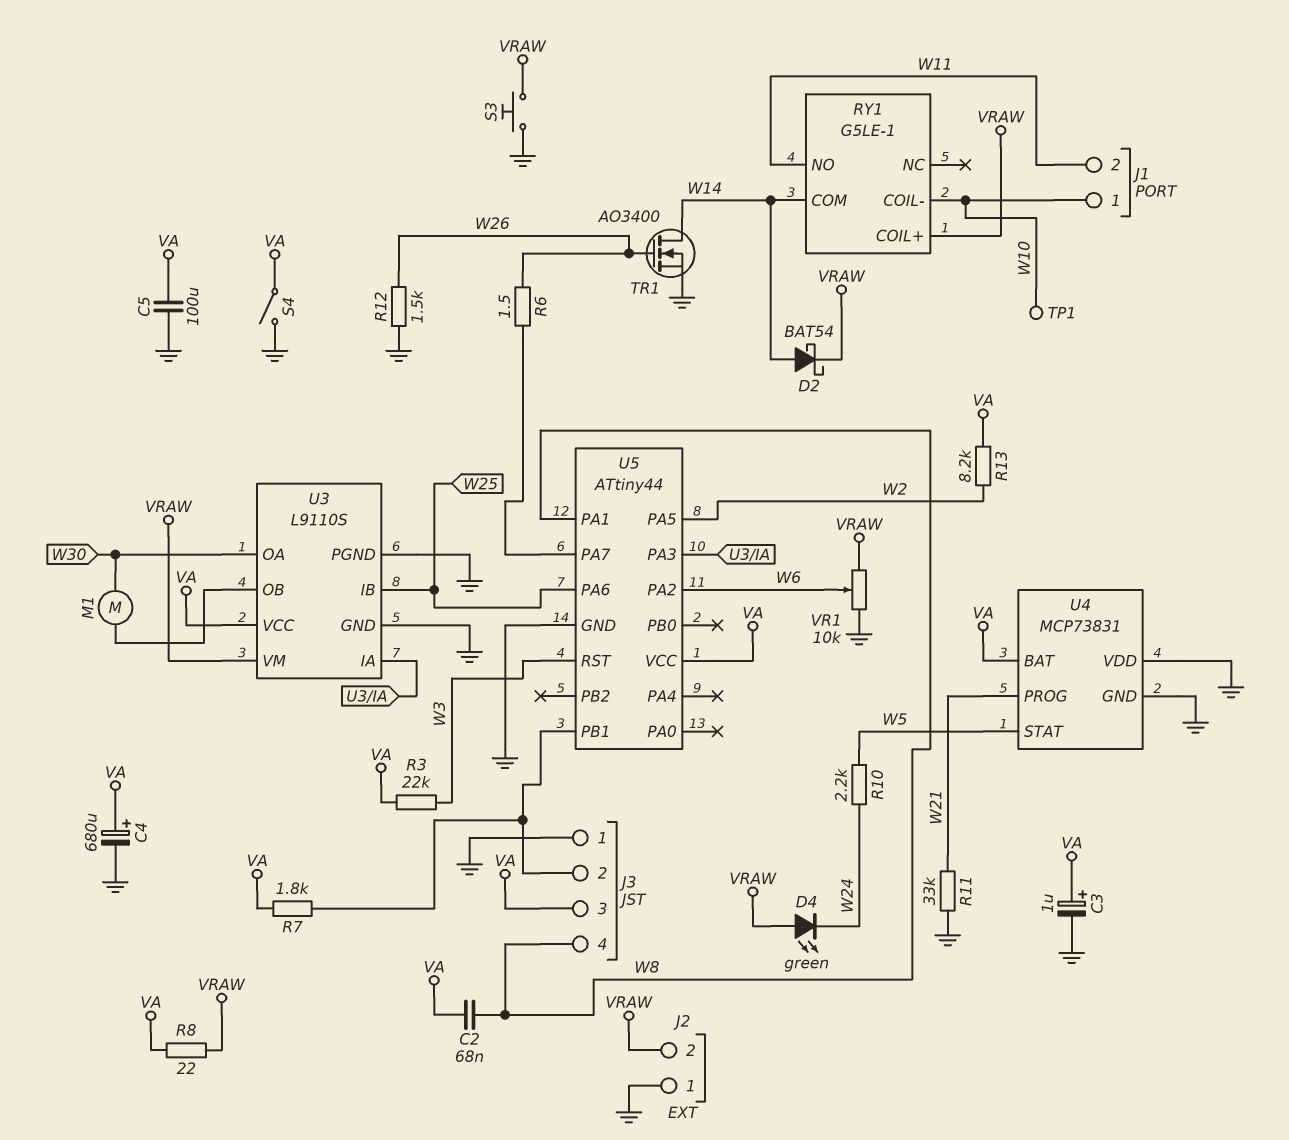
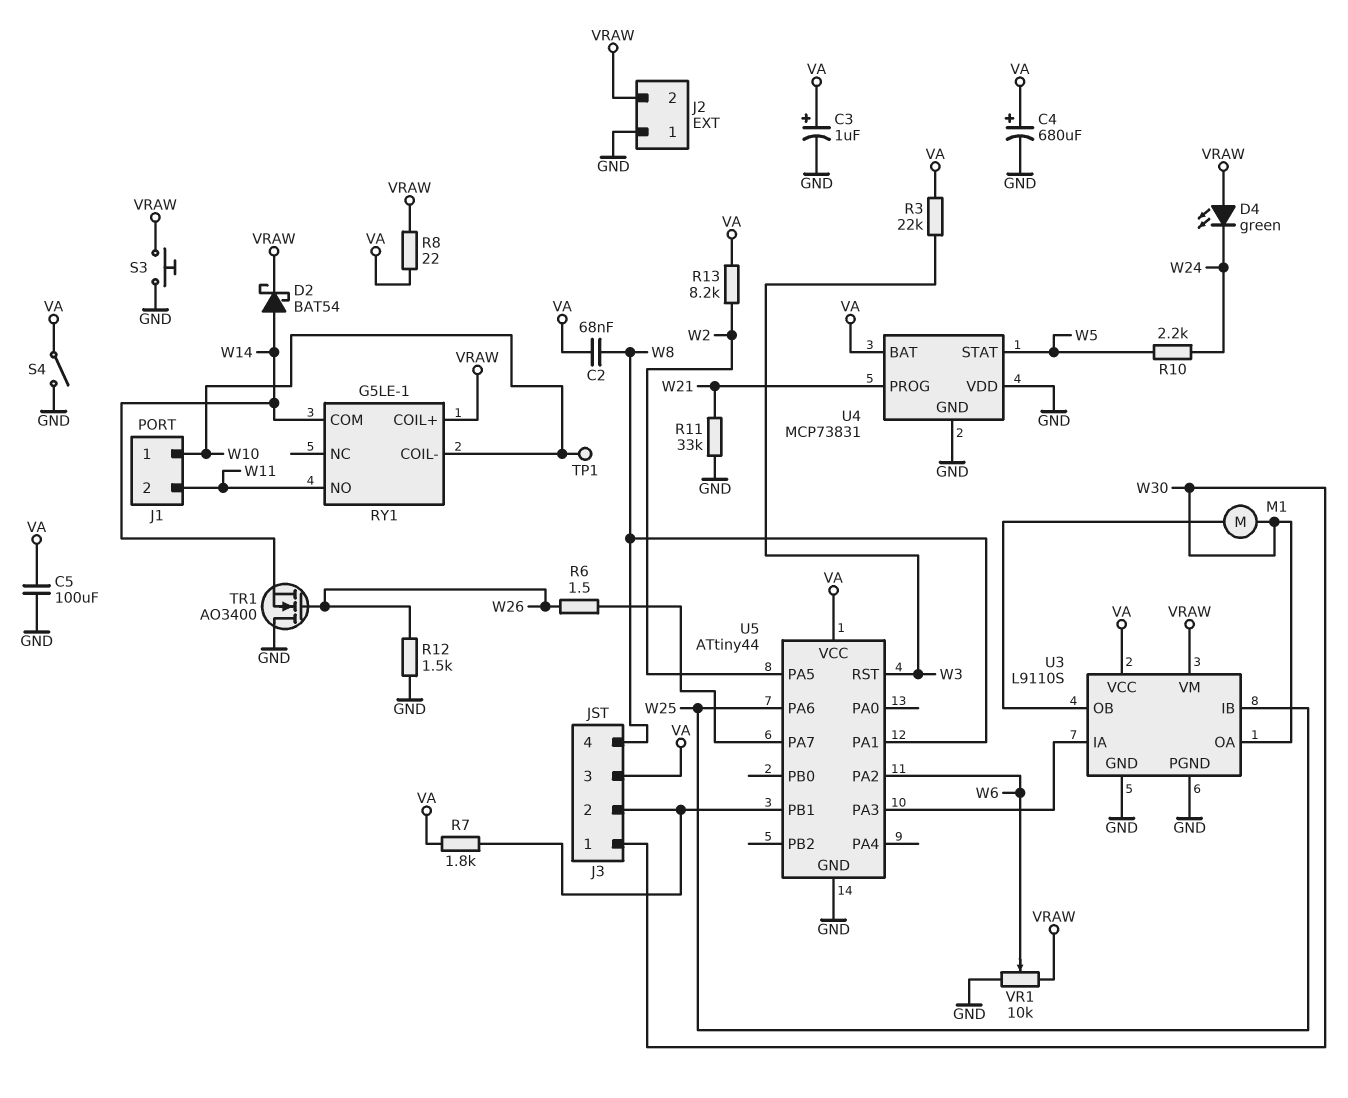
J3 pin 1: GND -> W30
TR1: NMOS AO3400 (G W26, D W14, S GND) -> NMOS AO3400 (G W26, D GND, S W14)

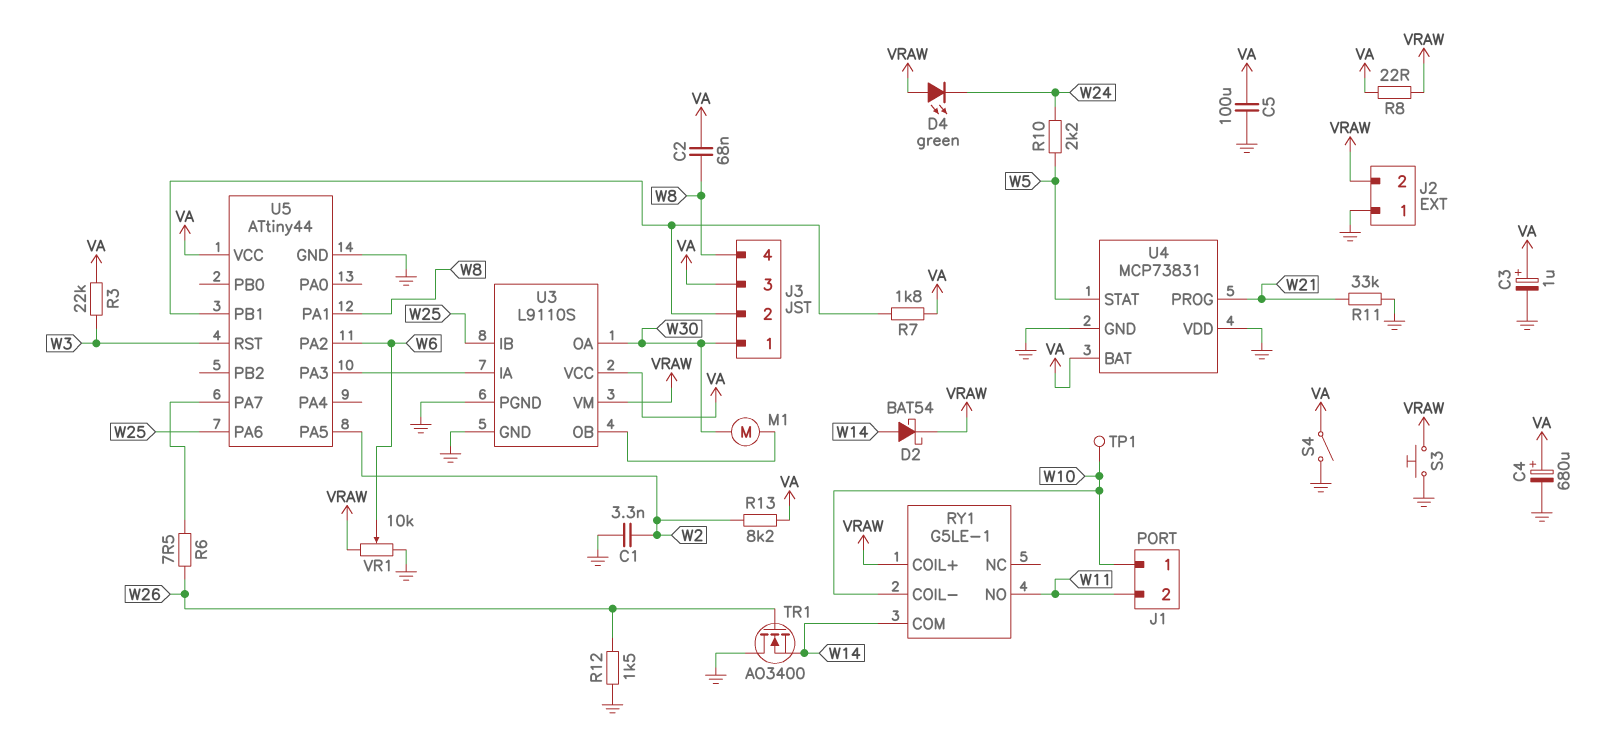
C1: none -> 3.3nF (GND, W2)
R6: 1.5 (U5/PA7, W26) -> 7.5 (U5/PA7, W26)

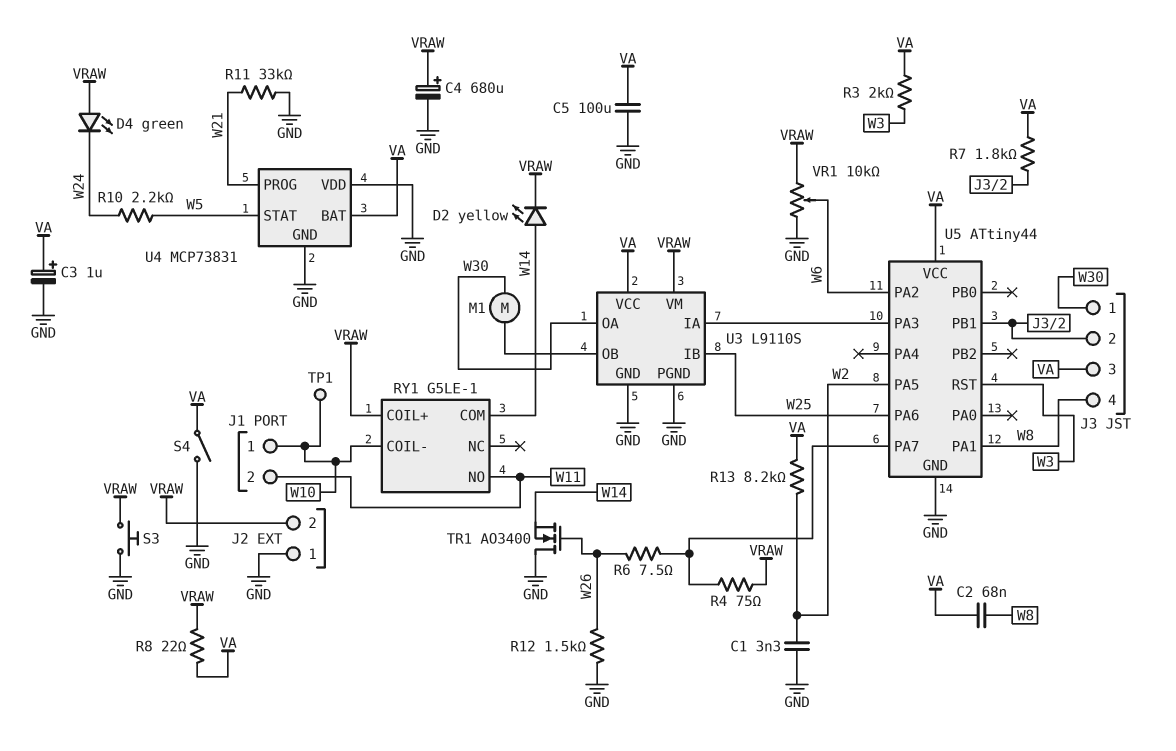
C4: 680uF (plus VA, minus GND) -> 680uF (plus VRAW, minus GND)
D2: schottky BAT54 (A W14, K VRAW) -> LED yellow (A W14, K VRAW)
R3: 22k (VA, W3) -> 2k (VA, W3)
R4: none -> 75 (U5/PA7, VRAW)

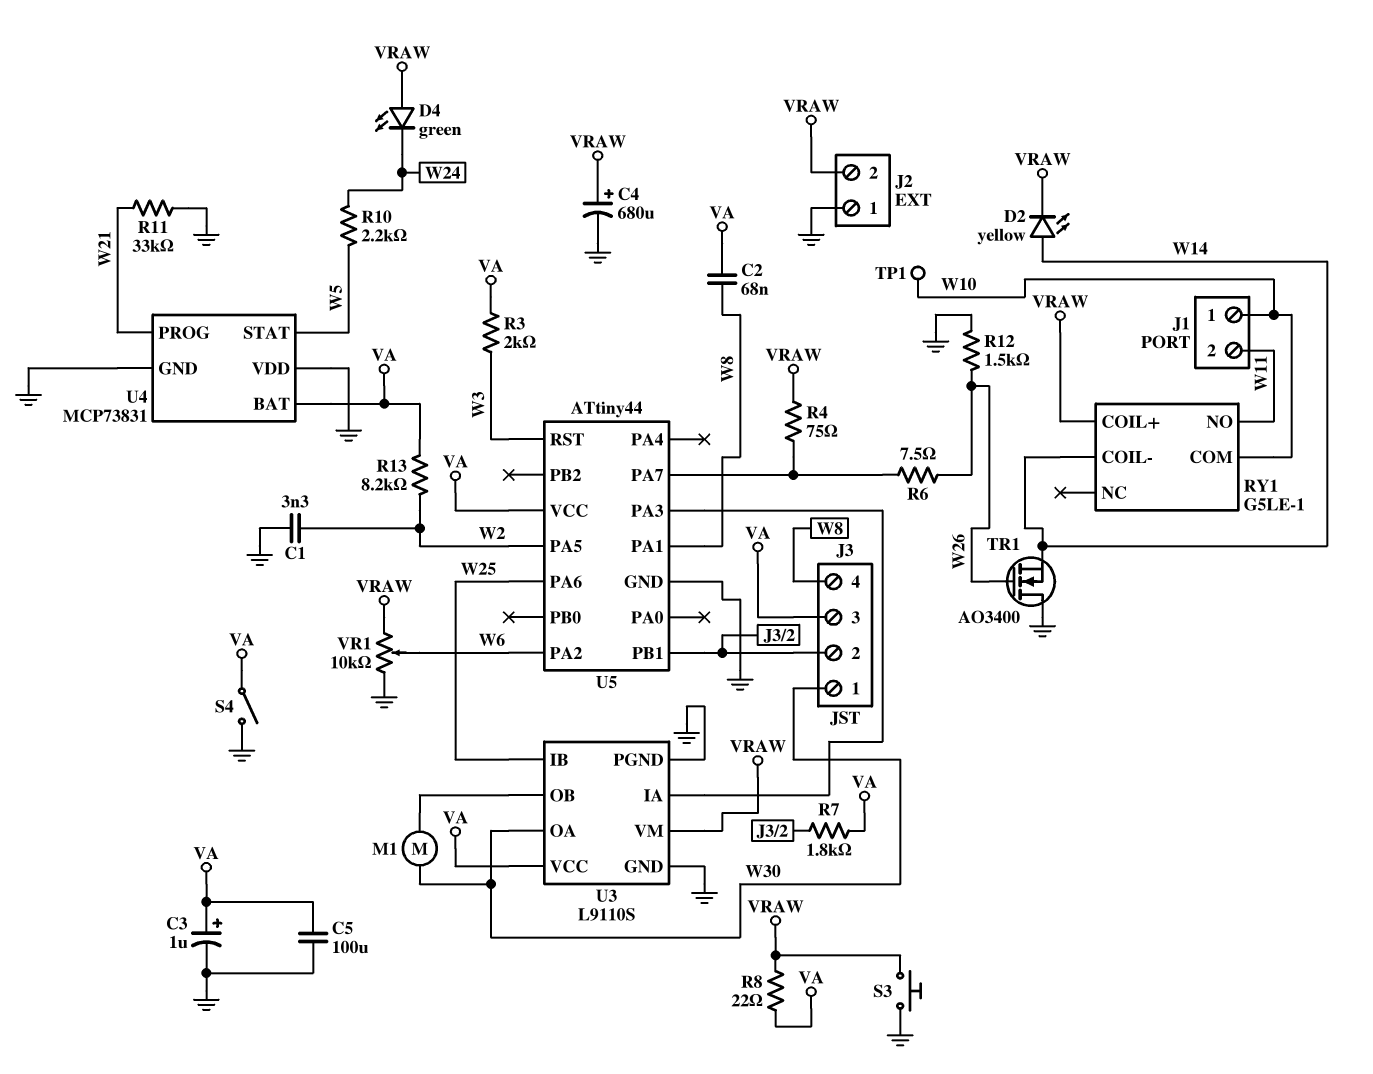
RY1 pin COIL-: W10 -> W14
RY1 pin COM: W14 -> W10

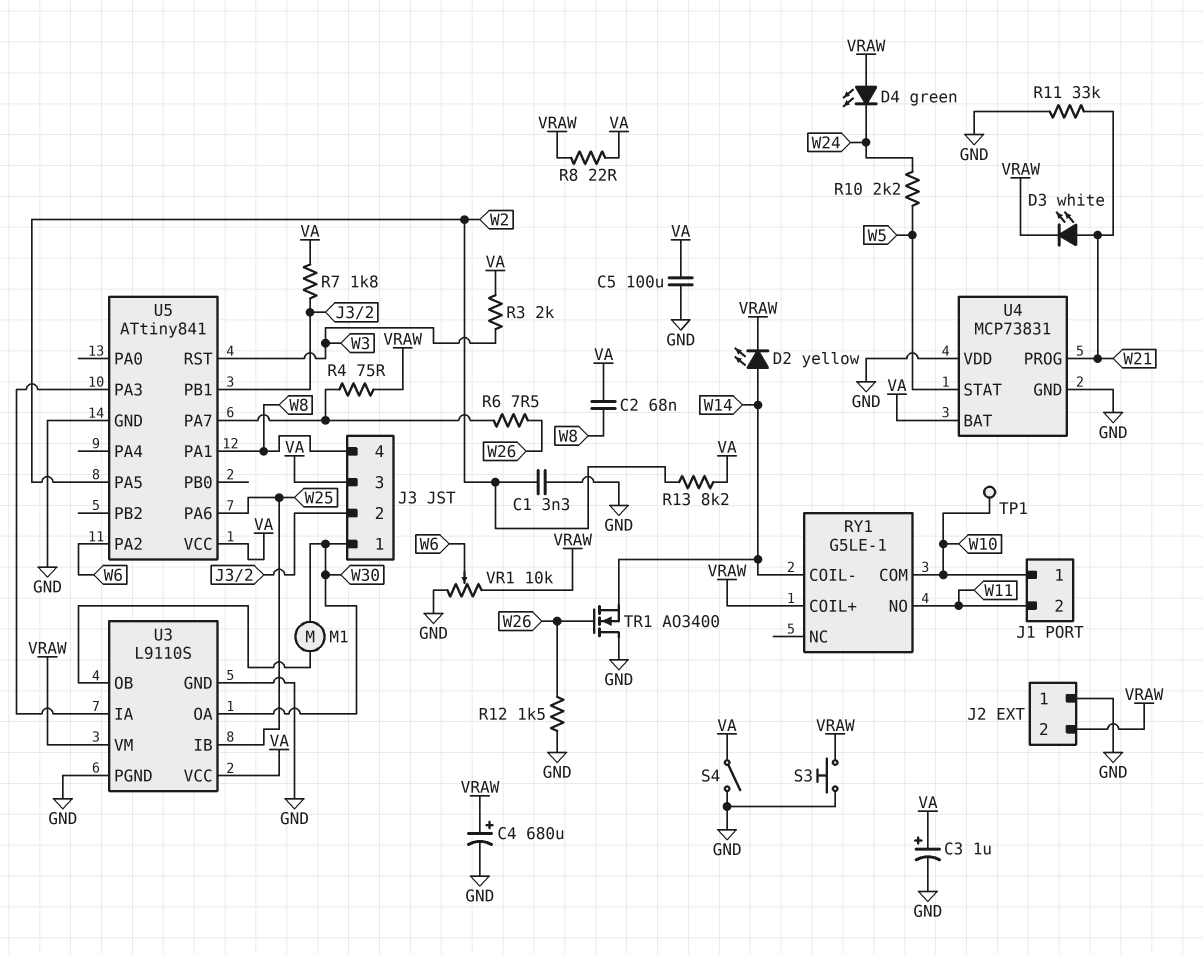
D3: none -> LED white (A W21, K VRAW)
U5: ATtiny44 -> ATtiny841

